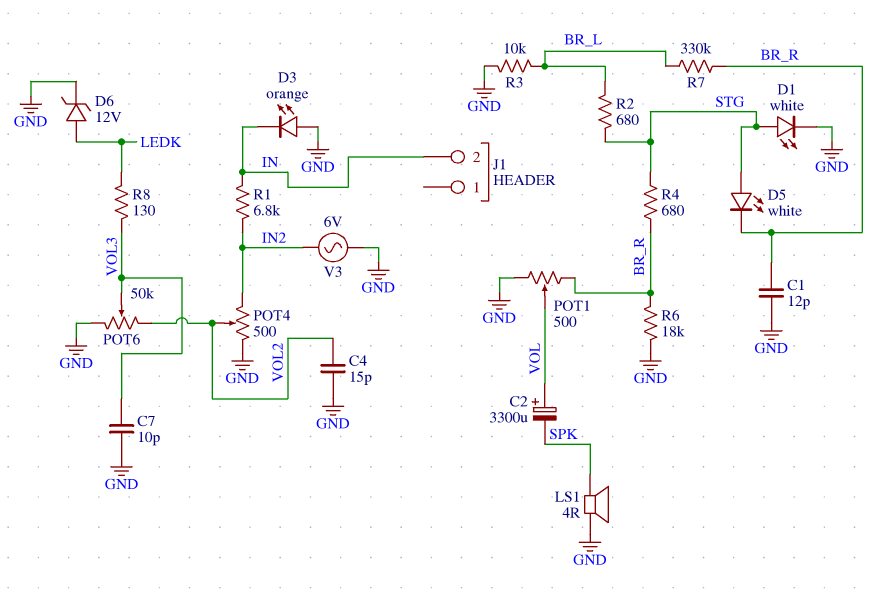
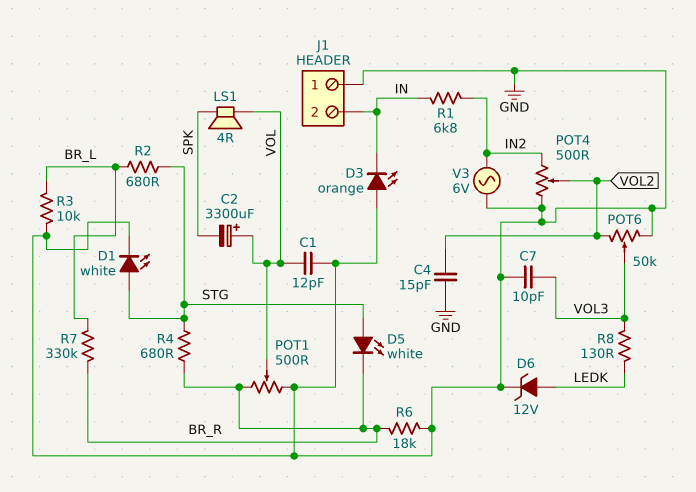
C1: 12pF (BR_R, GND) -> 12pF (GND, VOL)
J1 pin 1: none -> GND
LS1: speaker 4R (GND, SPK) -> speaker 4R (SPK, VOL)

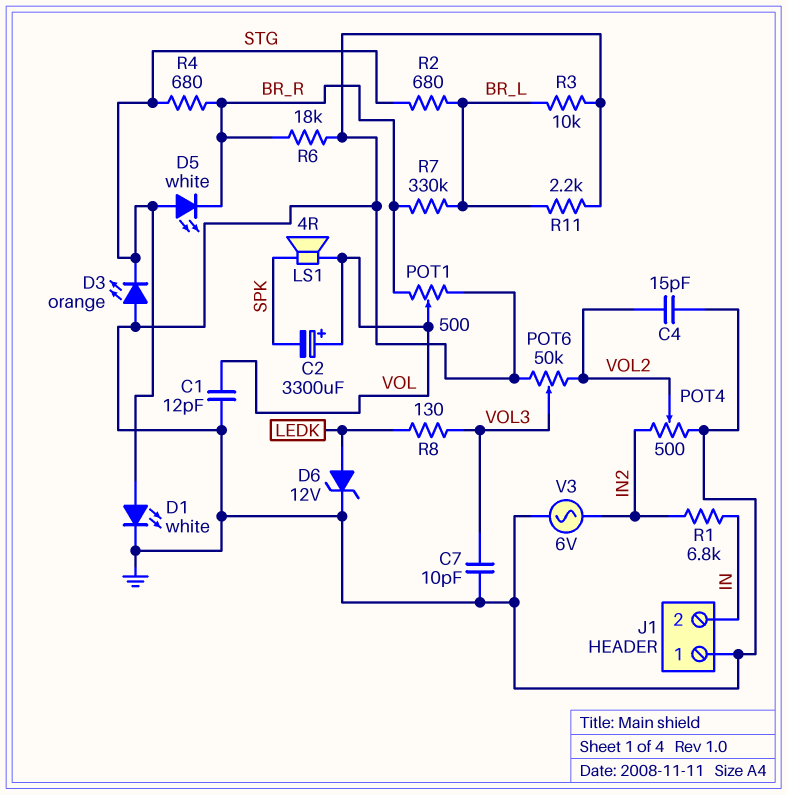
D3: LED orange (A GND, K IN) -> LED orange (A GND, K STG)
R11: none -> 2.2k (BR_L, GND)

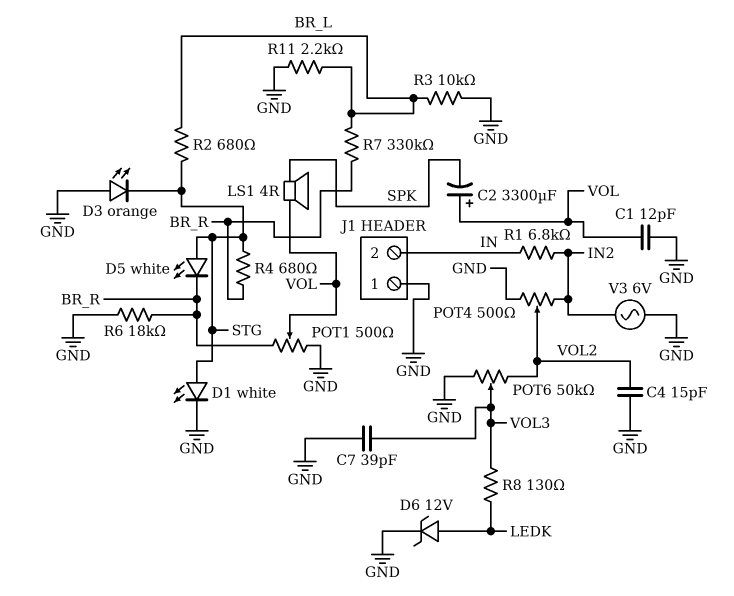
C7: 10pF (GND, VOL3) -> 39pF (GND, VOL3)

